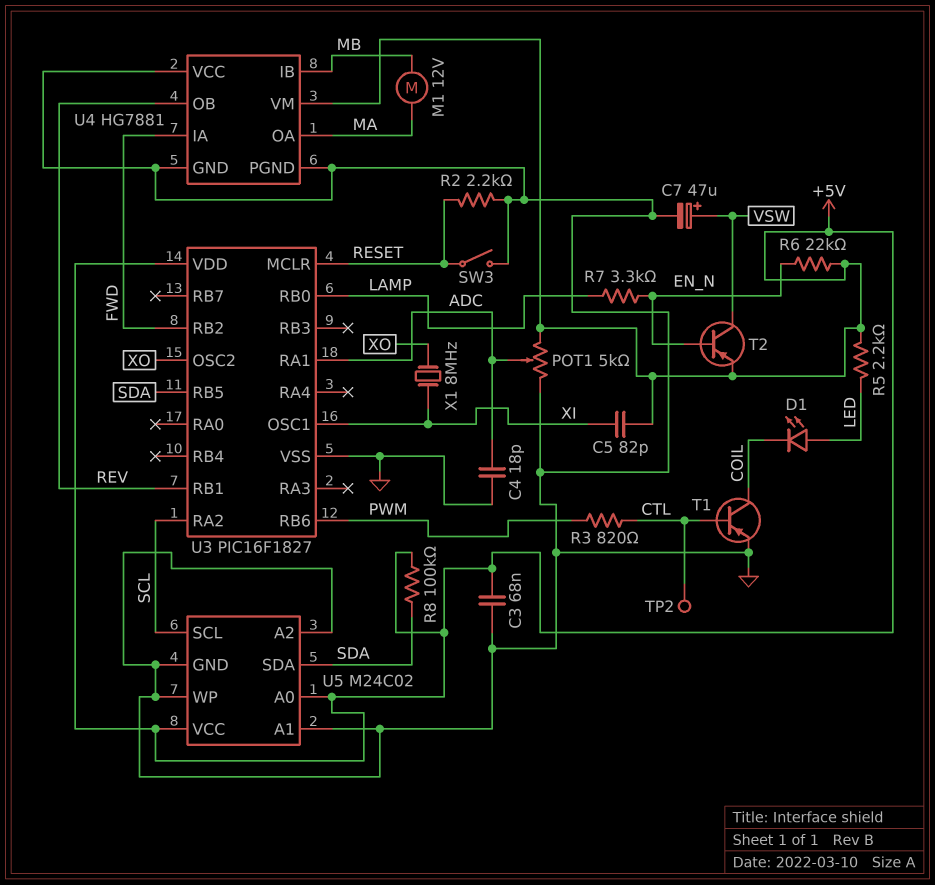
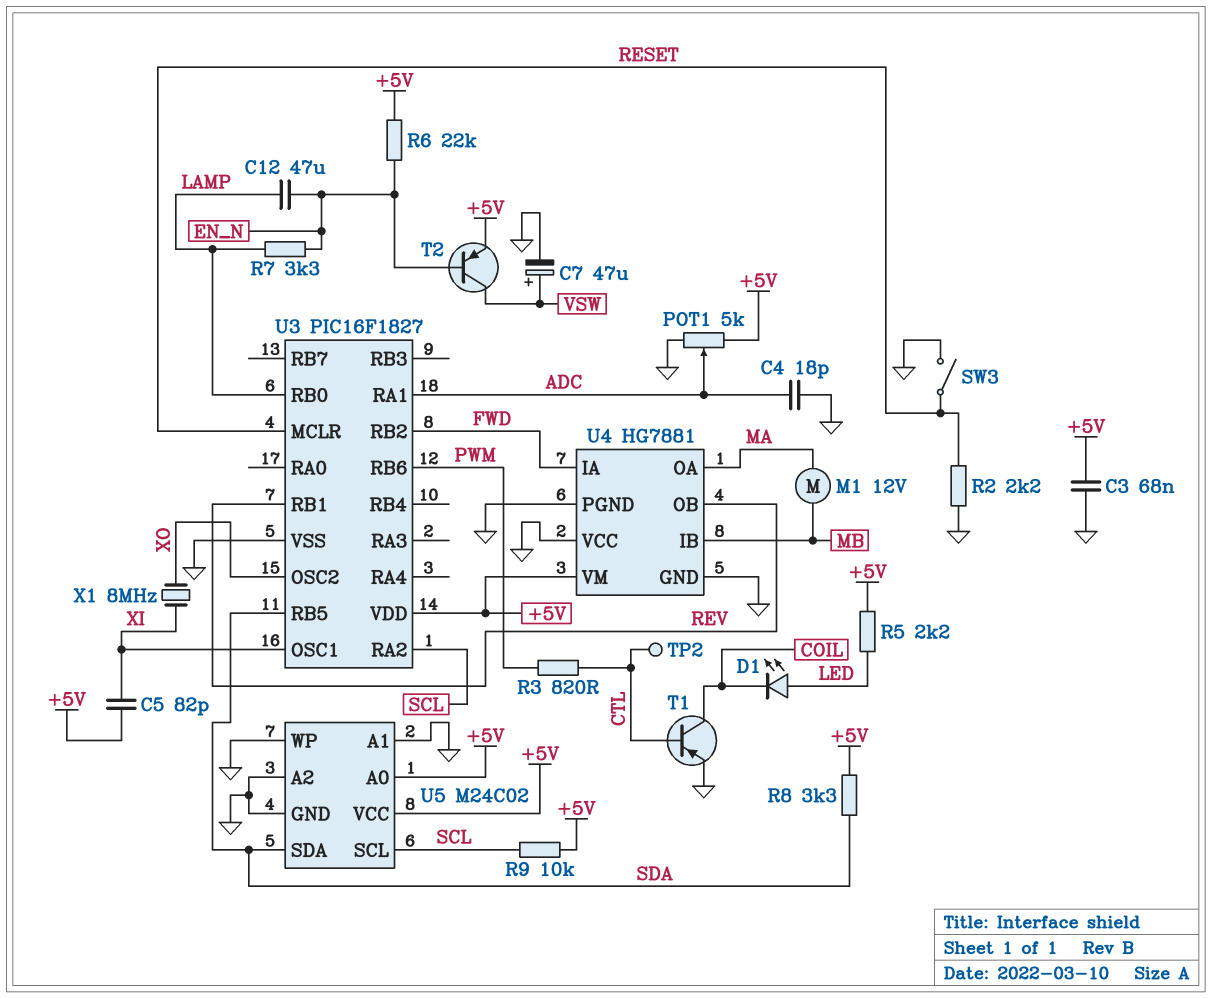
C12: none -> 47uF (EN_N, LAMP)
R8: 100k (+5V, SDA) -> 3.3k (+5V, SDA)
R9: none -> 10k (+5V, SCL)

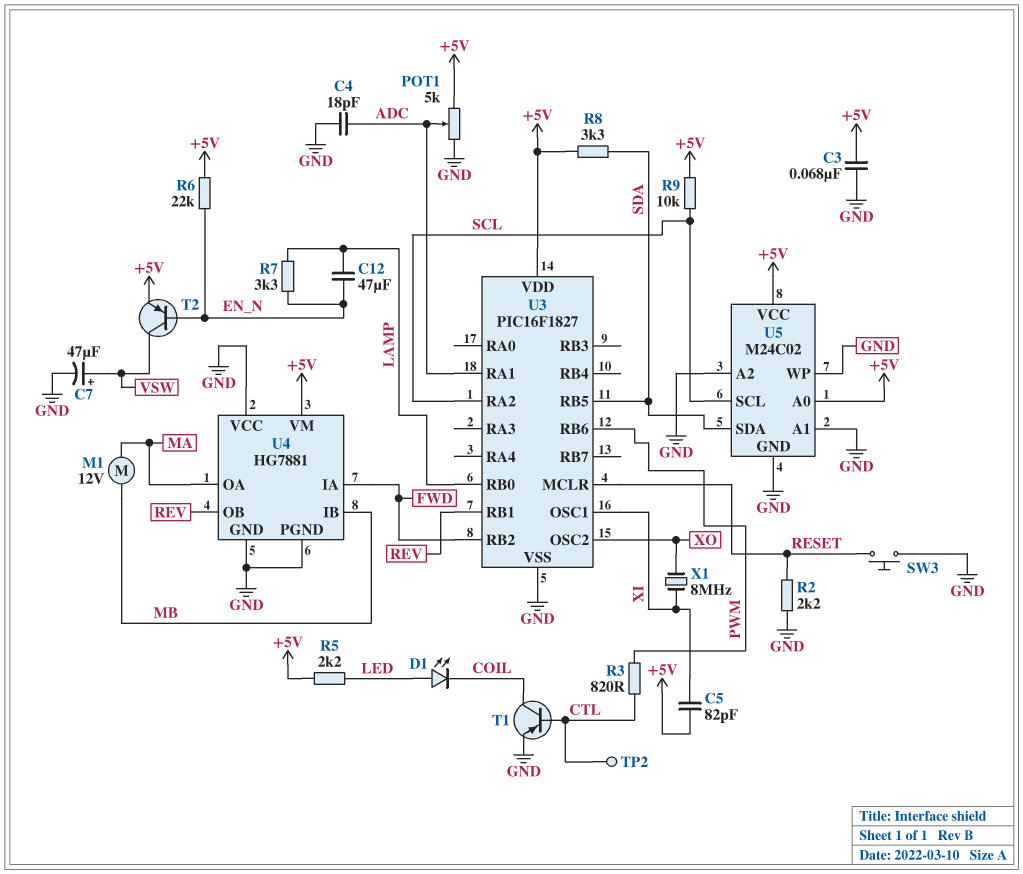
SW3: switch (GND, RESET) -> button (GND, RESET)

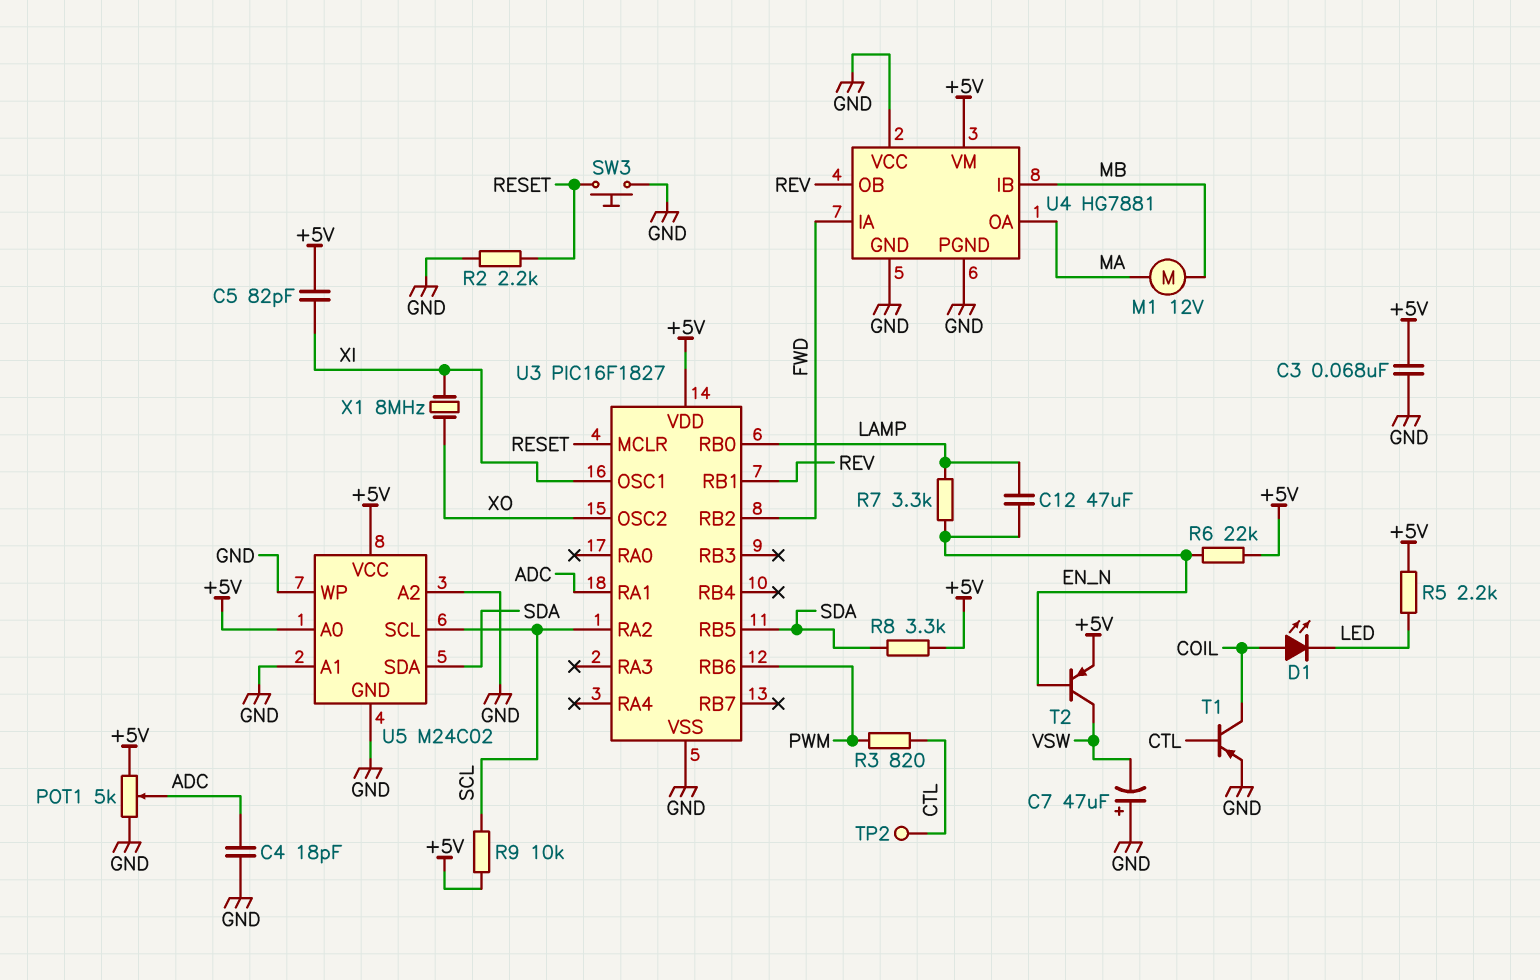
C7: 47uF (plus VSW, minus GND) -> 47uF (plus GND, minus VSW)
D1: LED (A LED, K COIL) -> LED (A COIL, K LED)

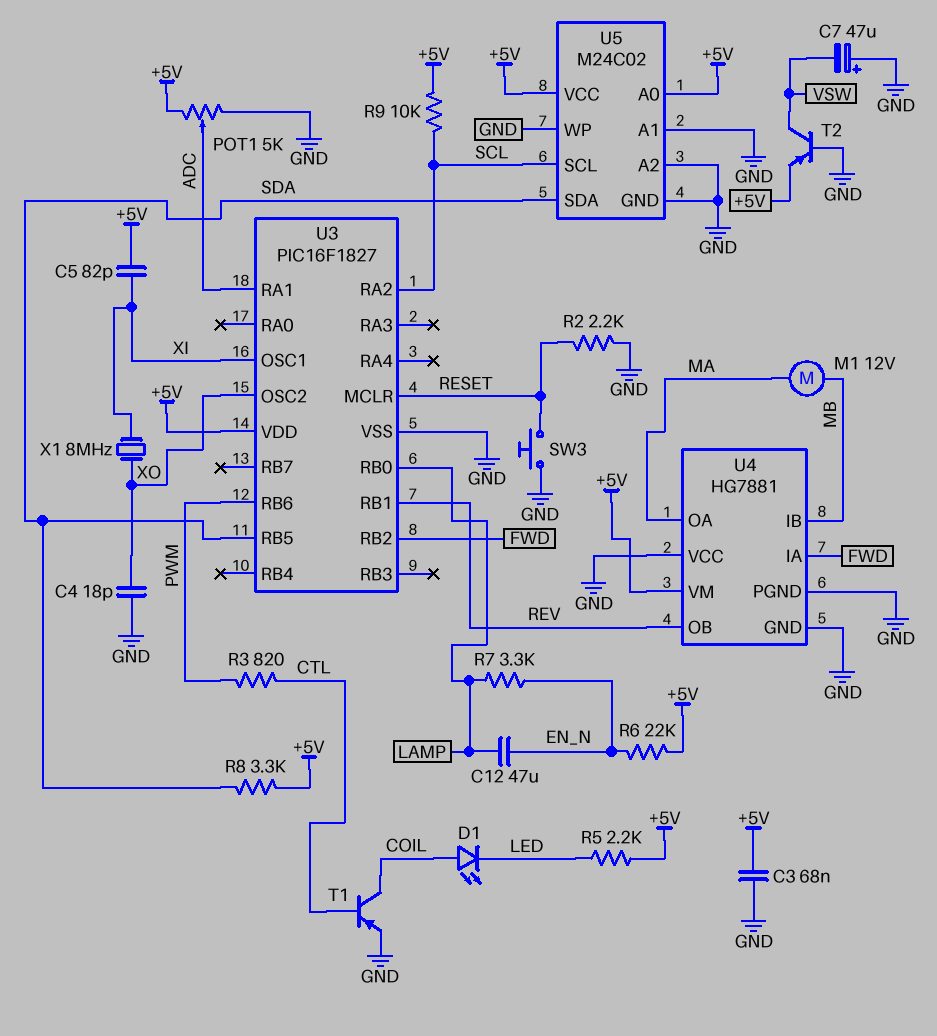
C4: 18pF (ADC, GND) -> 18pF (GND, XO)
T2: PNP (B EN_N, C VSW, E +5V) -> PNP (B GND, C VSW, E +5V)
TP2: test point (CTL) -> none

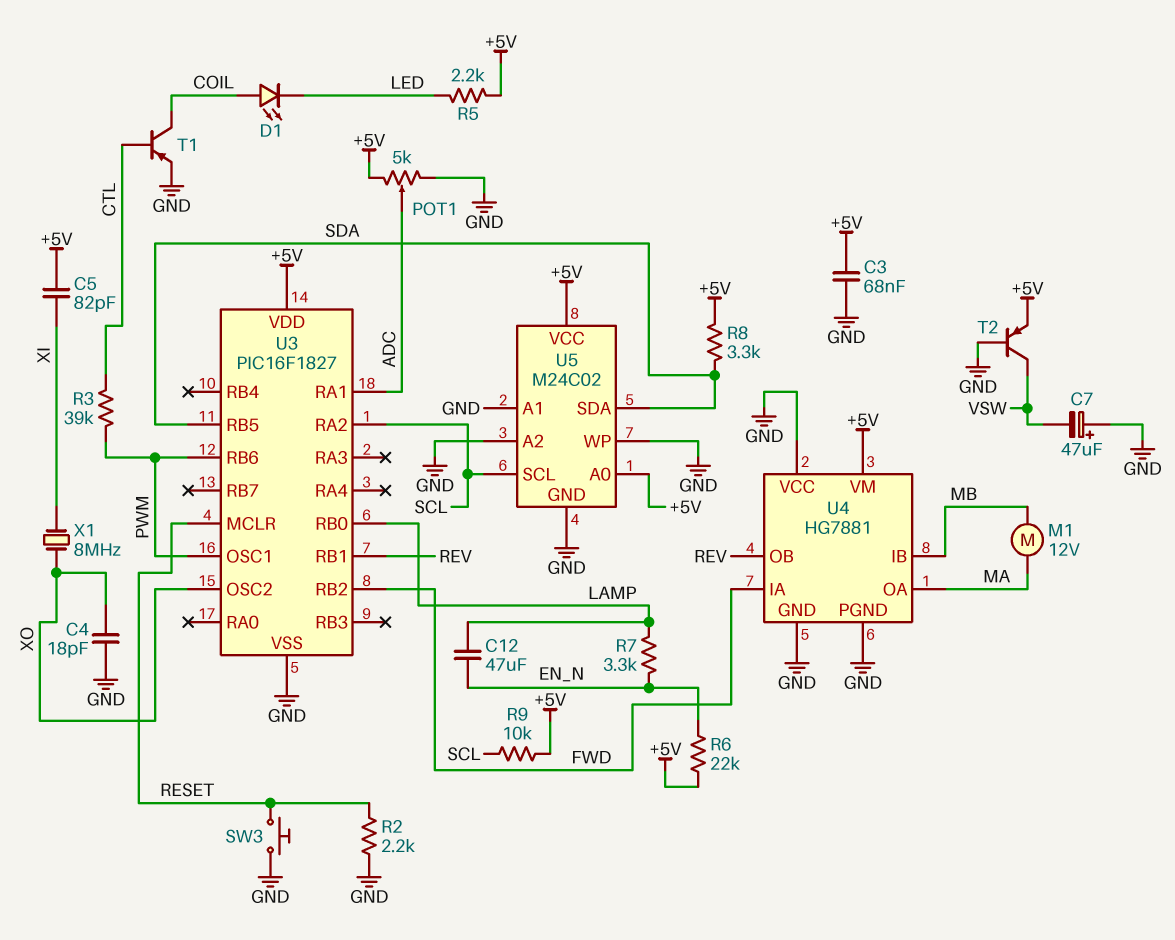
R3: 820 (CTL, PWM) -> 39k (CTL, PWM)
U3 pin OSC1: XI -> PWM

